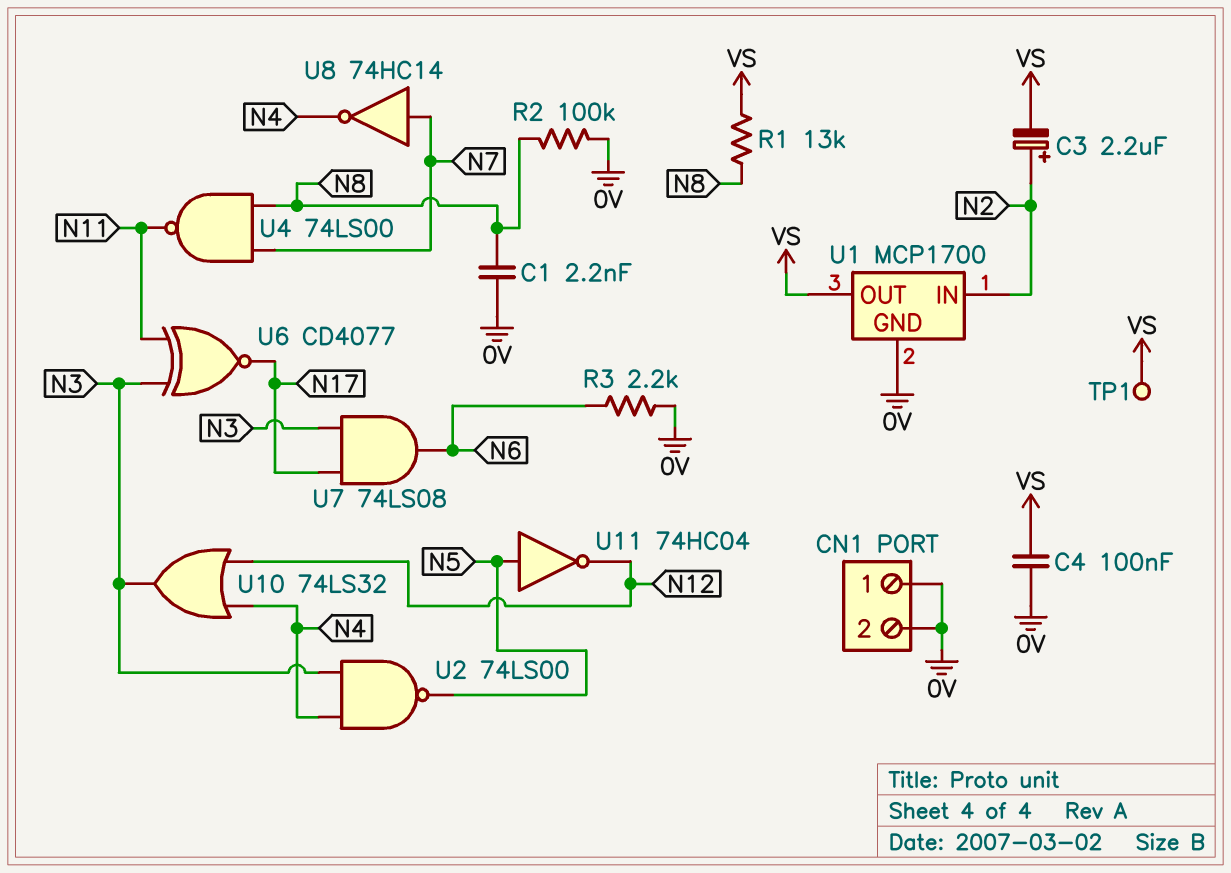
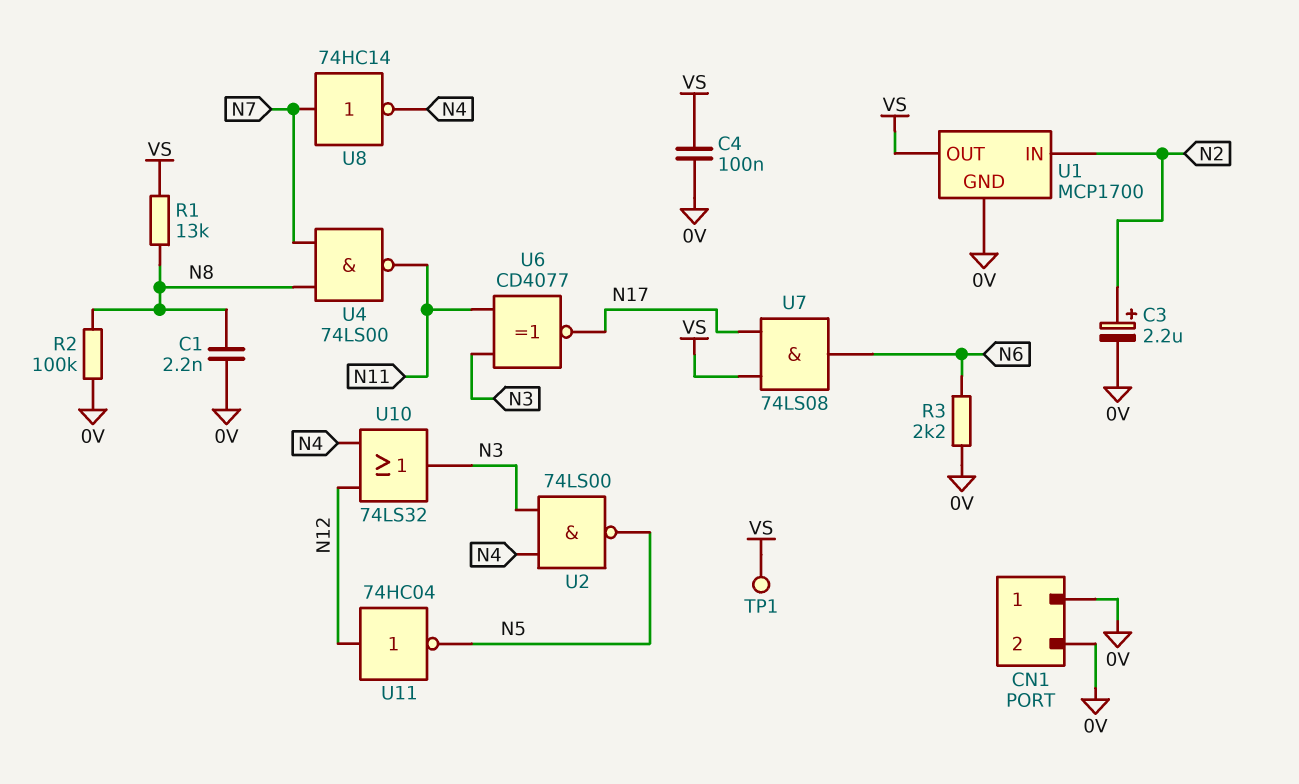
C3: 2.2uF (plus N2, minus VS) -> 2.2uF (plus N2, minus 0V)
U7: AND 74LS08 (in N3, in N17, out N6) -> AND 74LS08 (in N17, in VS, out N6)
U11: NOT 74HC04 (in N5, out N12) -> NOT 74HC04 (in N12, out N5)

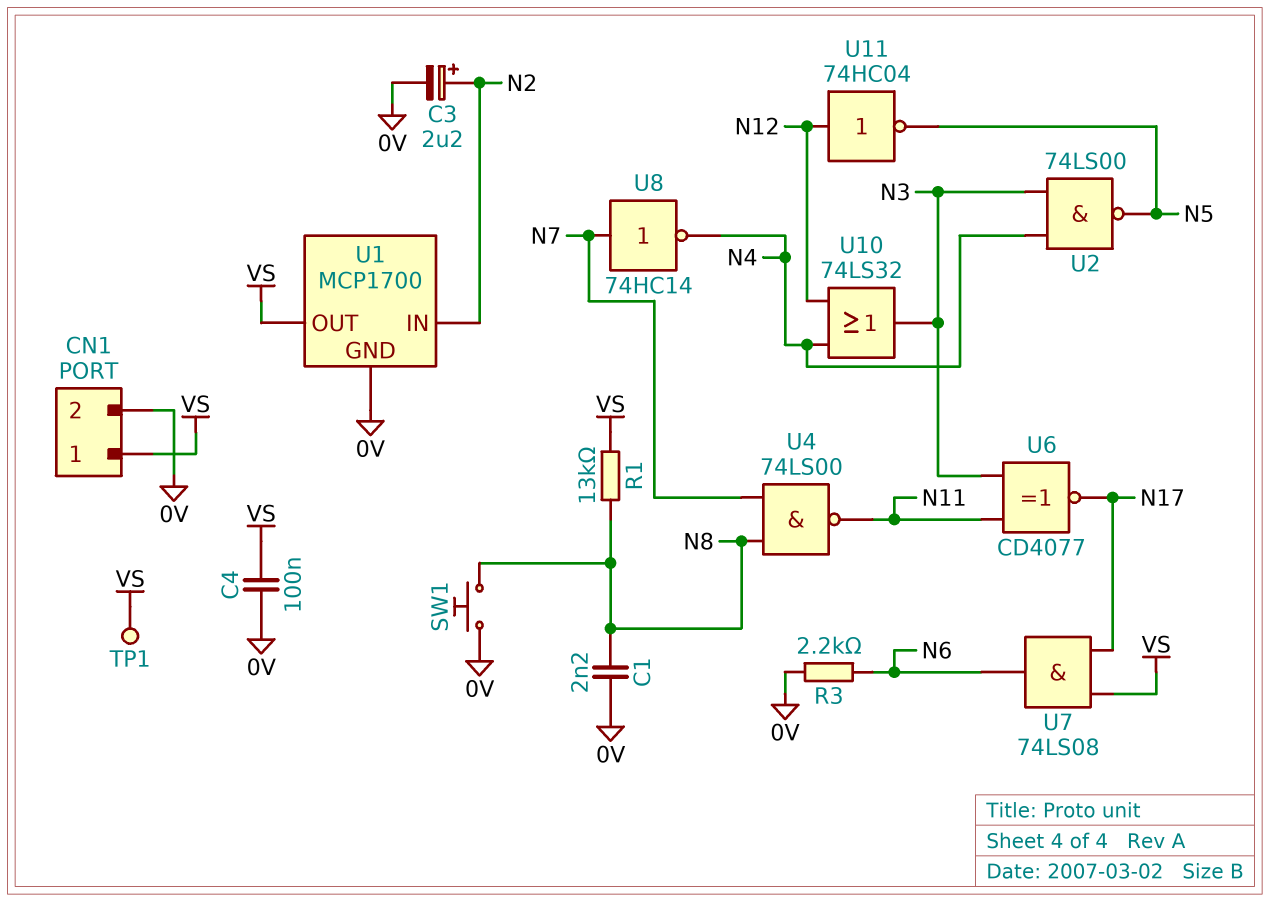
CN1 pin 1: 0V -> VS
R2: 100k (0V, N8) -> none
SW1: none -> button (0V, N8)

